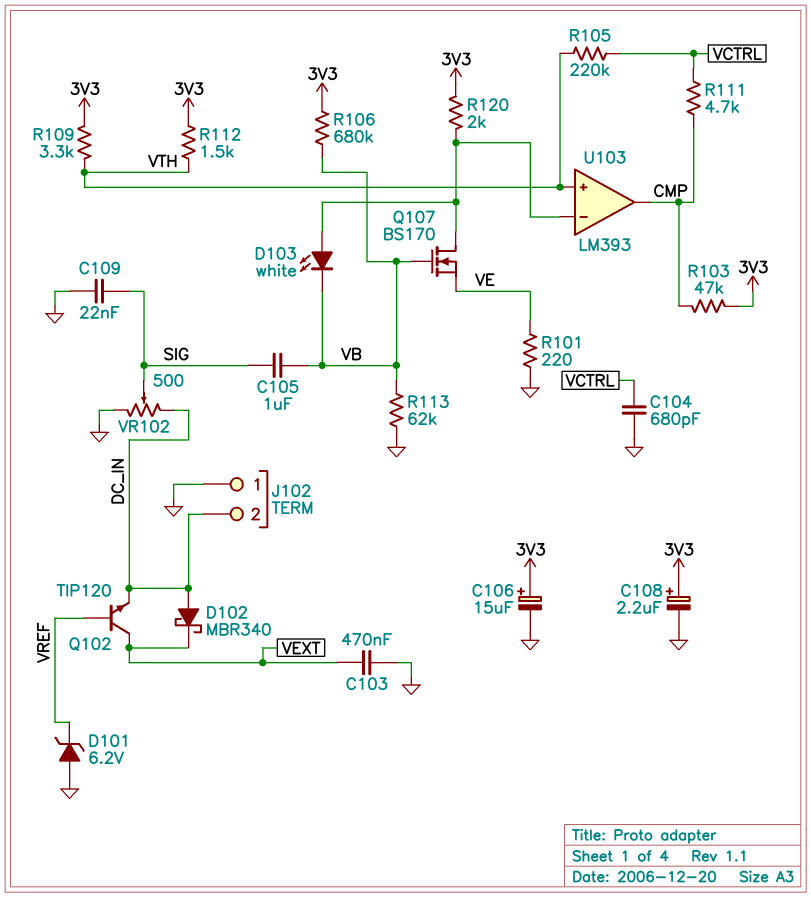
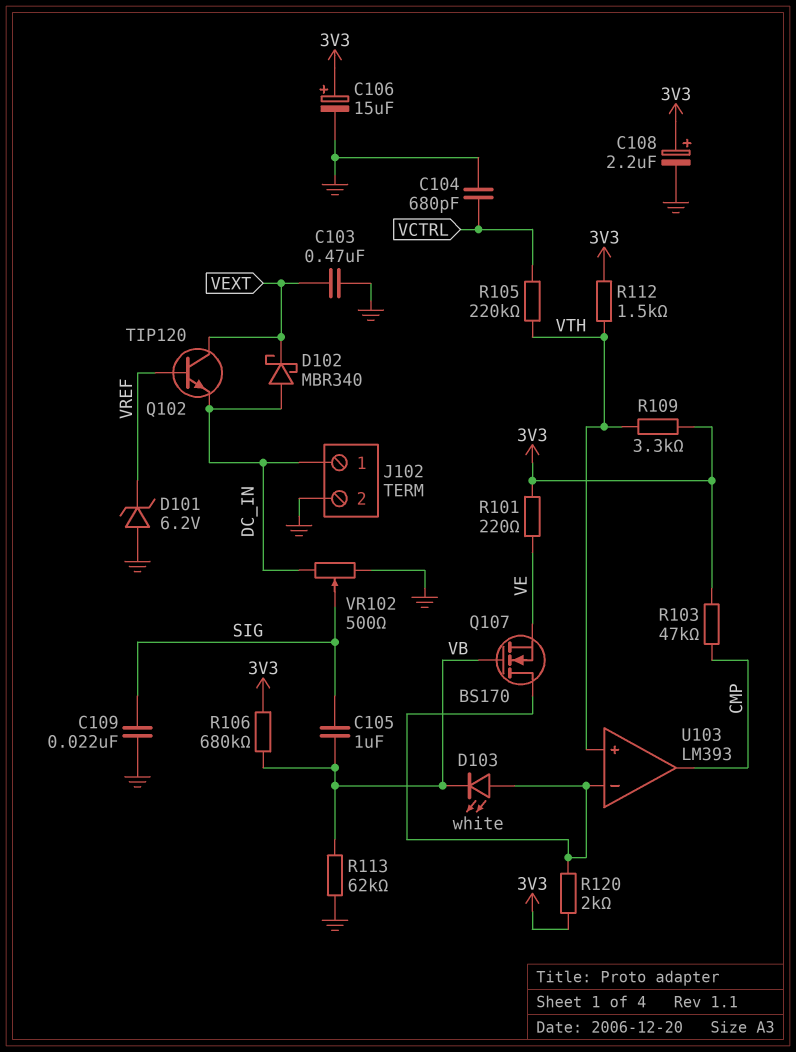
J102 pin 1: GND -> DC_IN
J102 pin 2: DC_IN -> GND
R101: 220 (GND, VE) -> 220 (3V3, VE)
R111: 4.7k (CMP, VCTRL) -> none

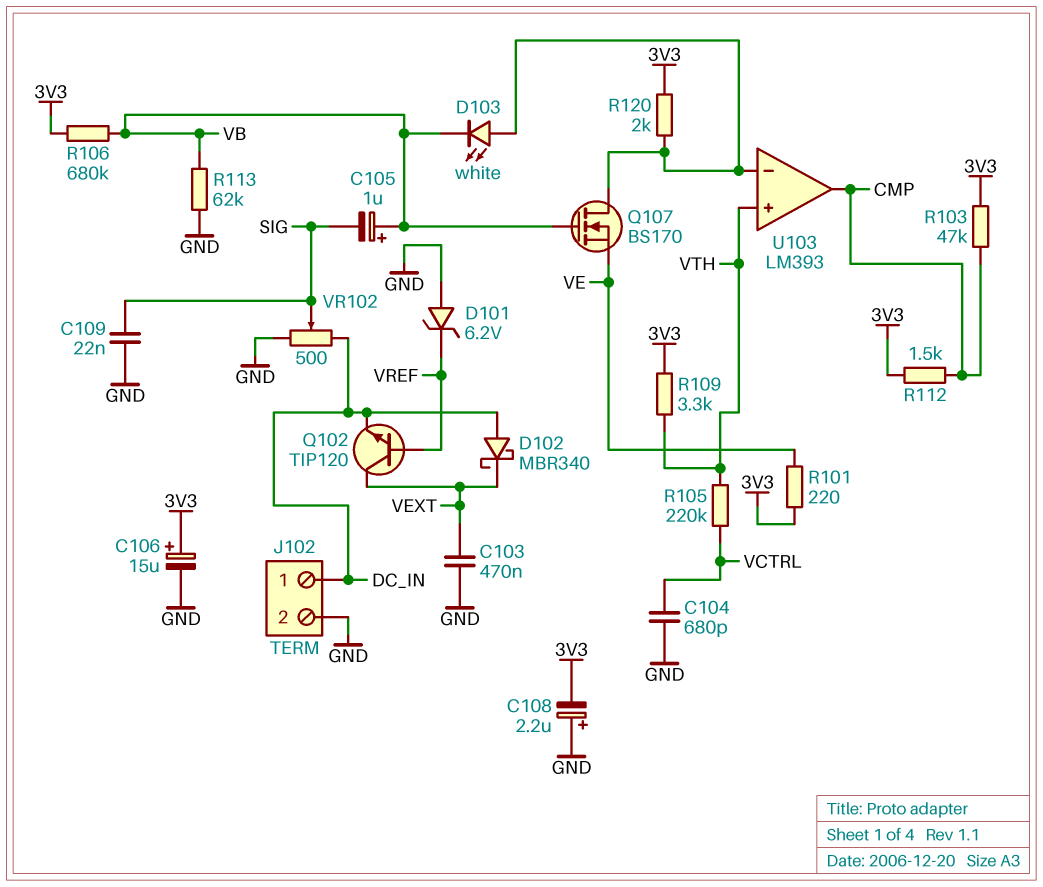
C105: 1uF (SIG, VB) -> 1uF (plus VB, minus SIG)
C108: 2.2uF (plus 3V3, minus GND) -> 2.2uF (plus GND, minus 3V3)
R112: 1.5k (3V3, VTH) -> 1.5k (3V3, CMP)

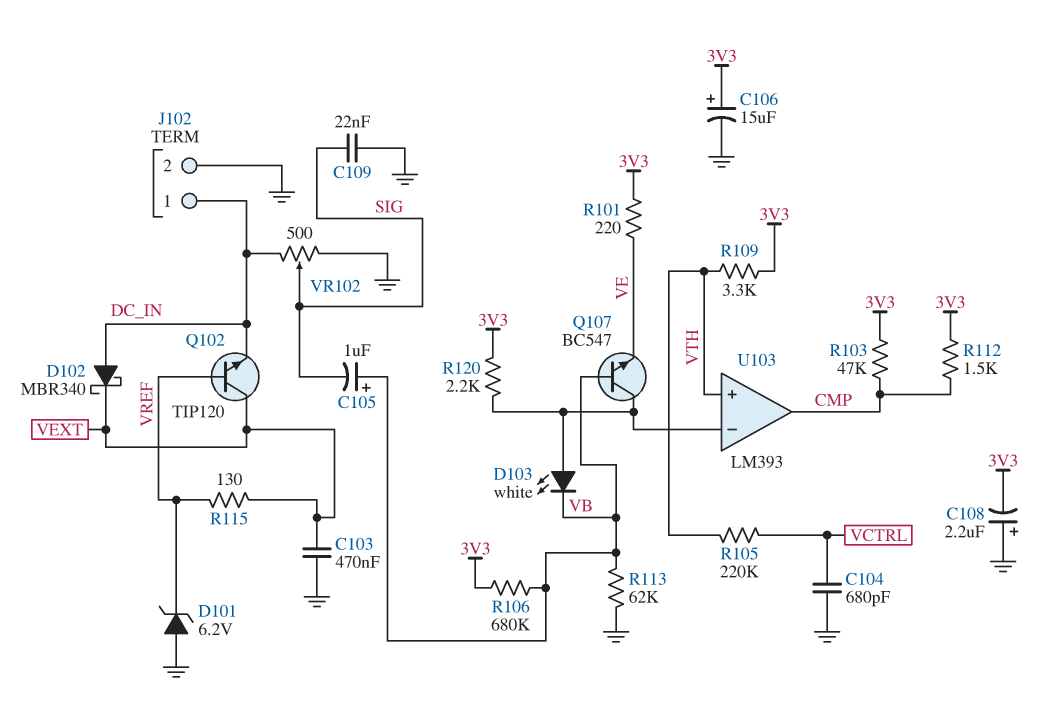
Q107: NMOS BS170 (G VB, D U103/in-, S VE) -> NPN BC547 (B VB, C U103/in-, E VE)
R115: none -> 130 (VEXT, VREF)
R120: 2k (3V3, U103/in-) -> 2.2k (3V3, U103/in-)

